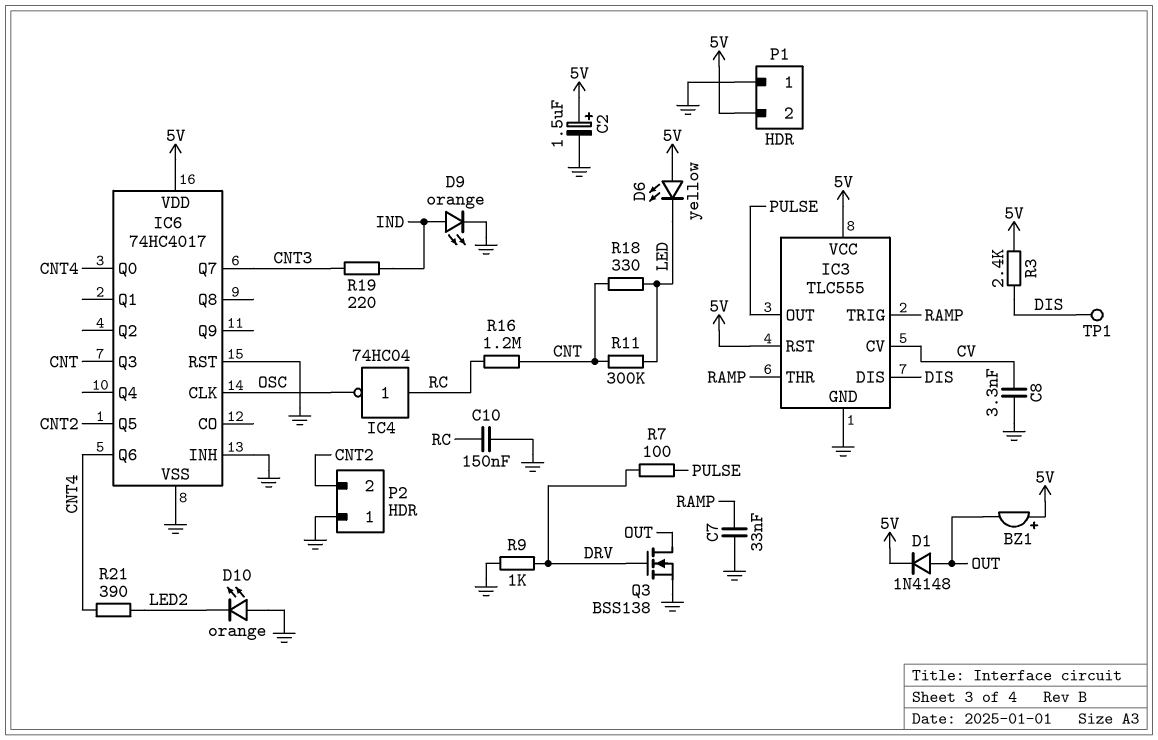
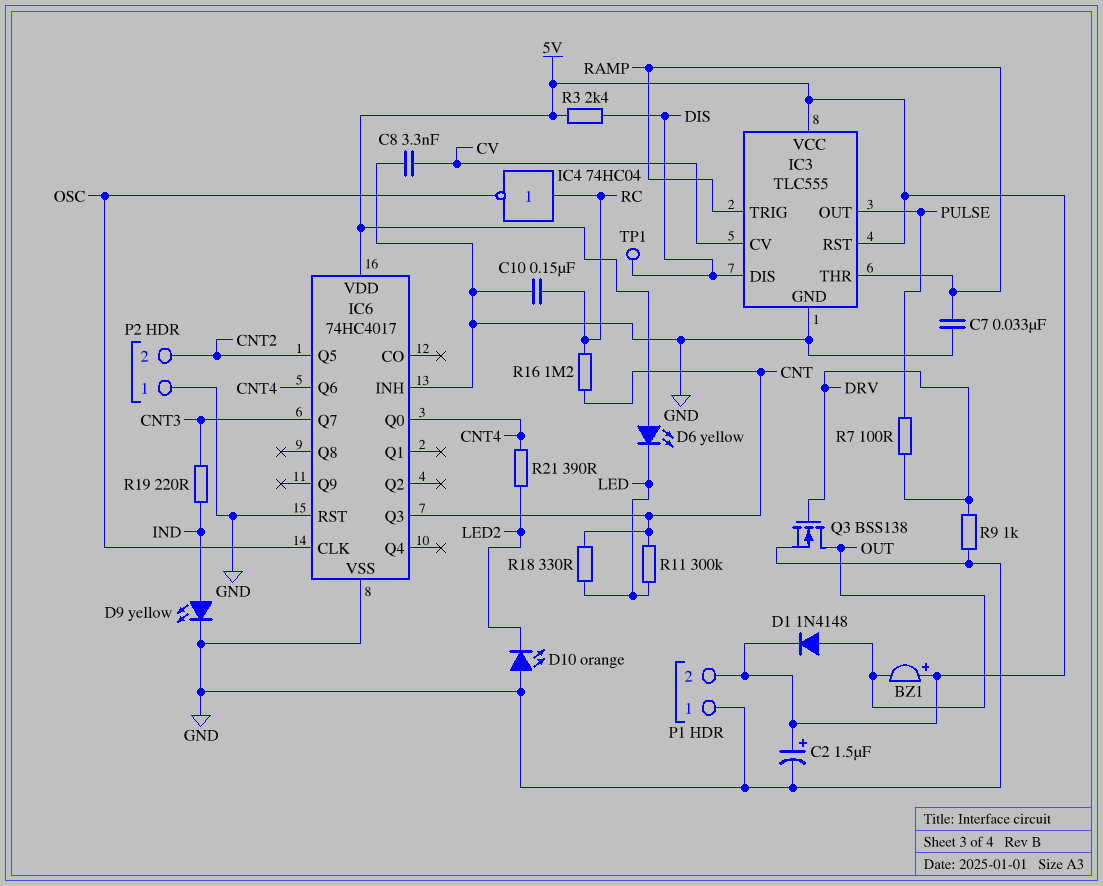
D9: LED orange (A IND, K GND) -> LED yellow (A IND, K GND)

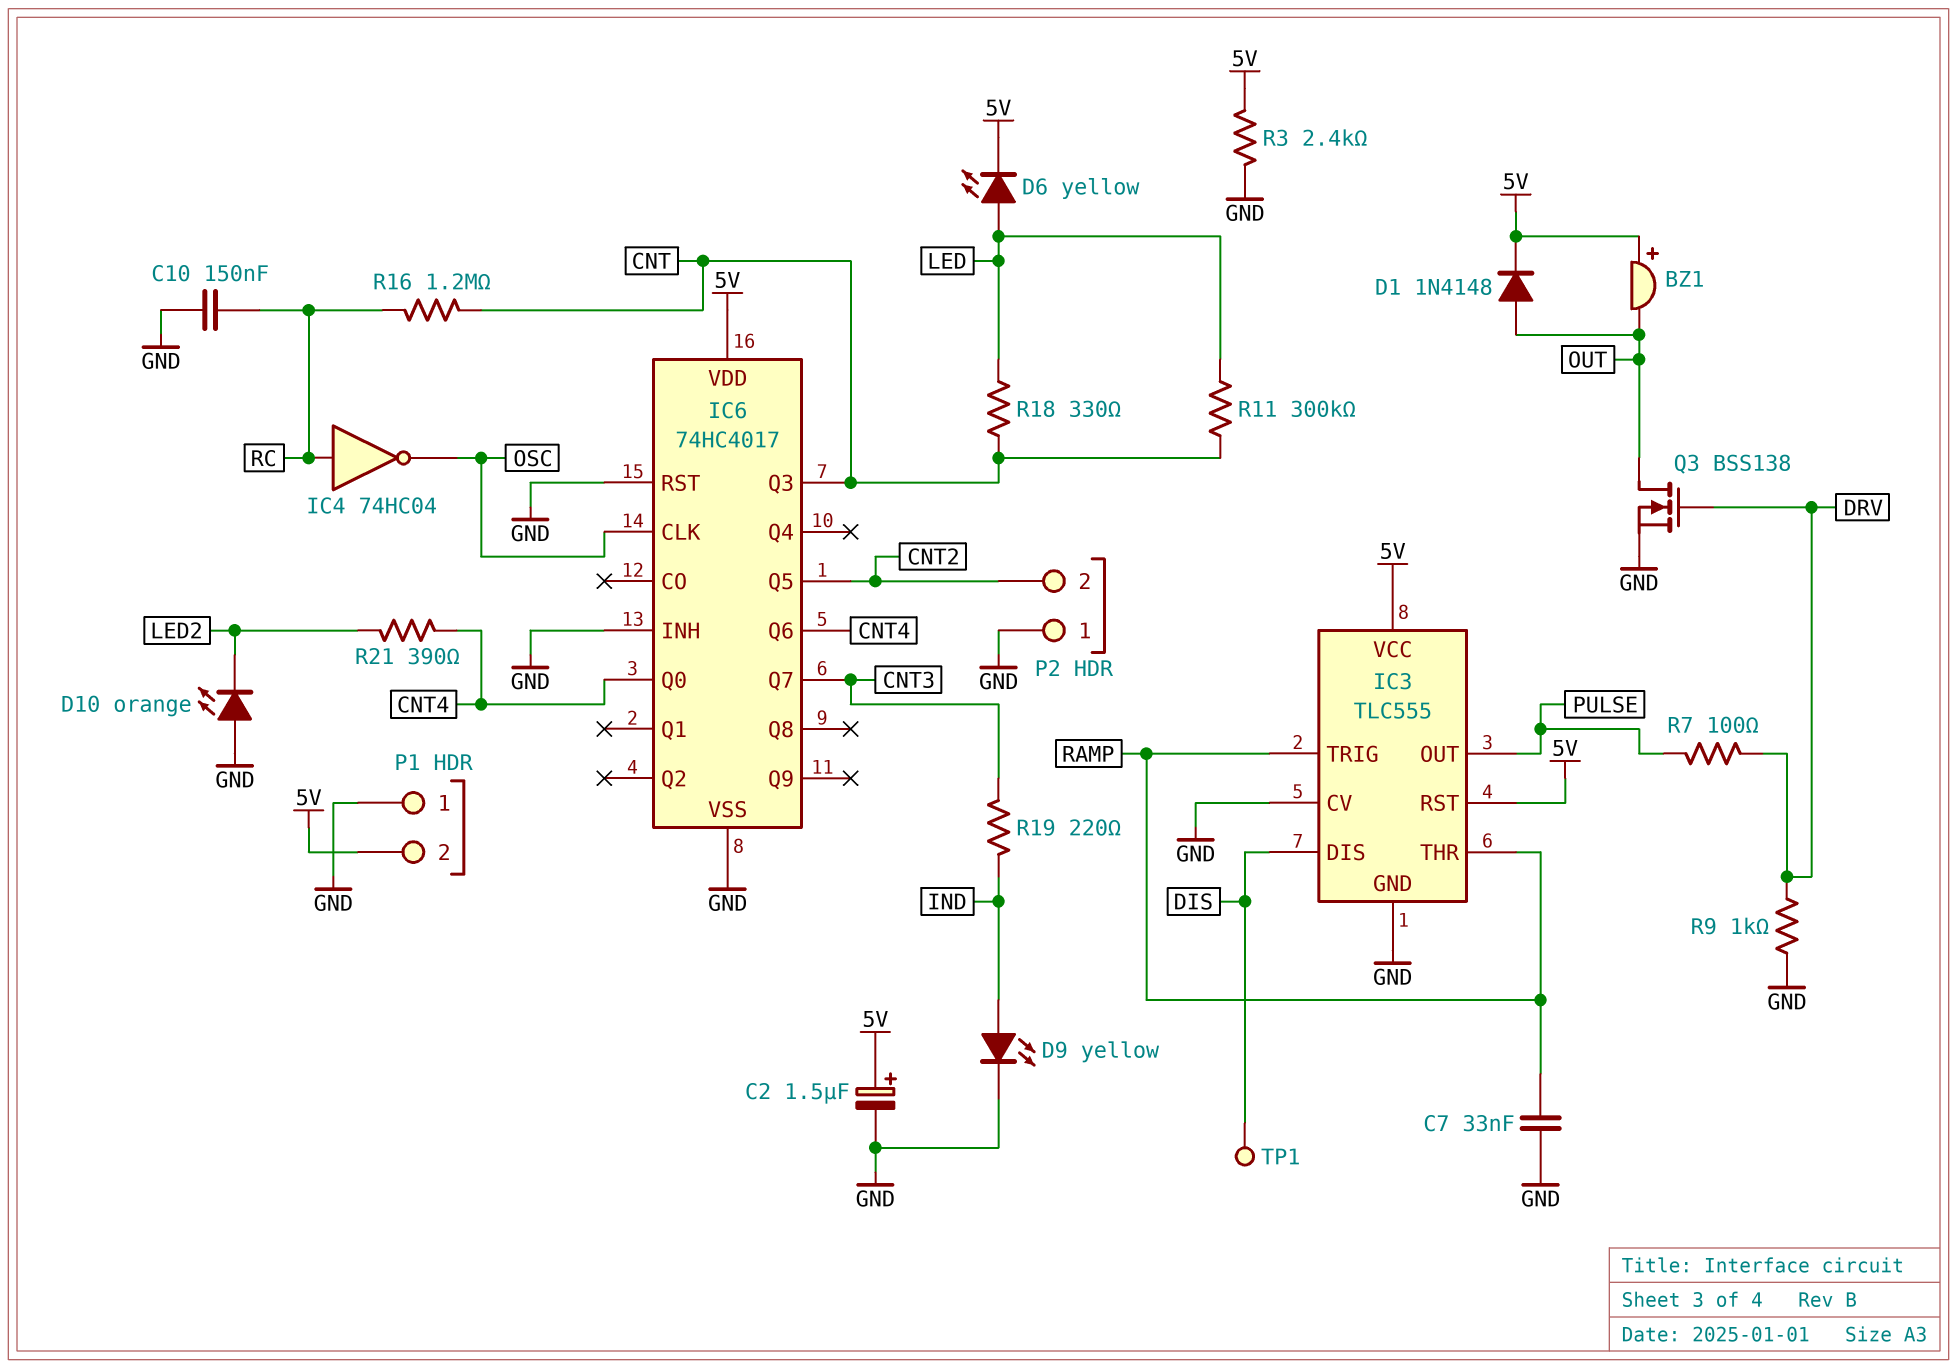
C8: 3.3nF (CV, GND) -> none
D6: LED yellow (A 5V, K LED) -> LED yellow (A LED, K 5V)
IC3 pin CV: CV -> GND
R3: 2.4k (5V, DIS) -> 2.4k (5V, GND)

